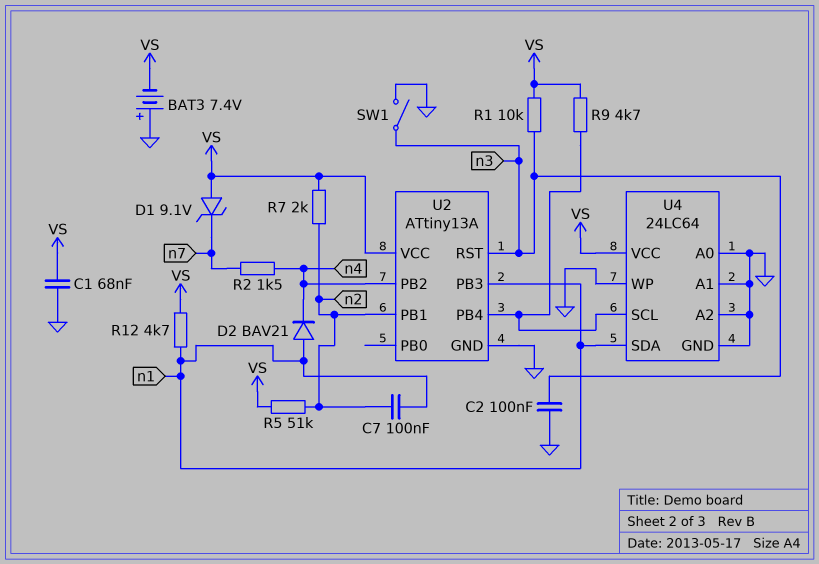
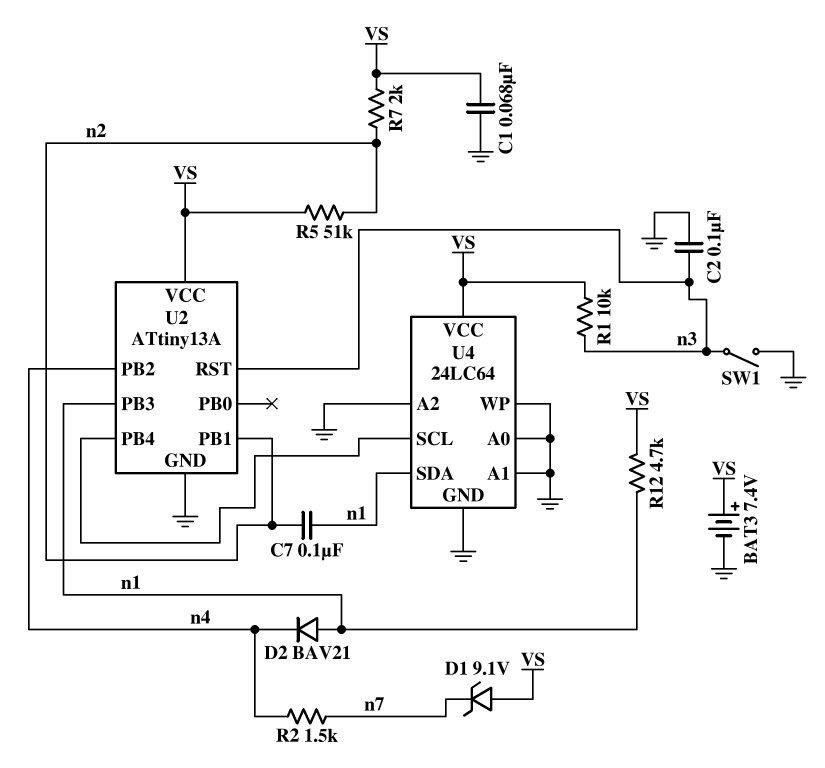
BAT3: 7.4V (plus GND, minus VS) -> 7.4V (plus VS, minus GND)
R9: 4.7k (U2/PB4, VS) -> none

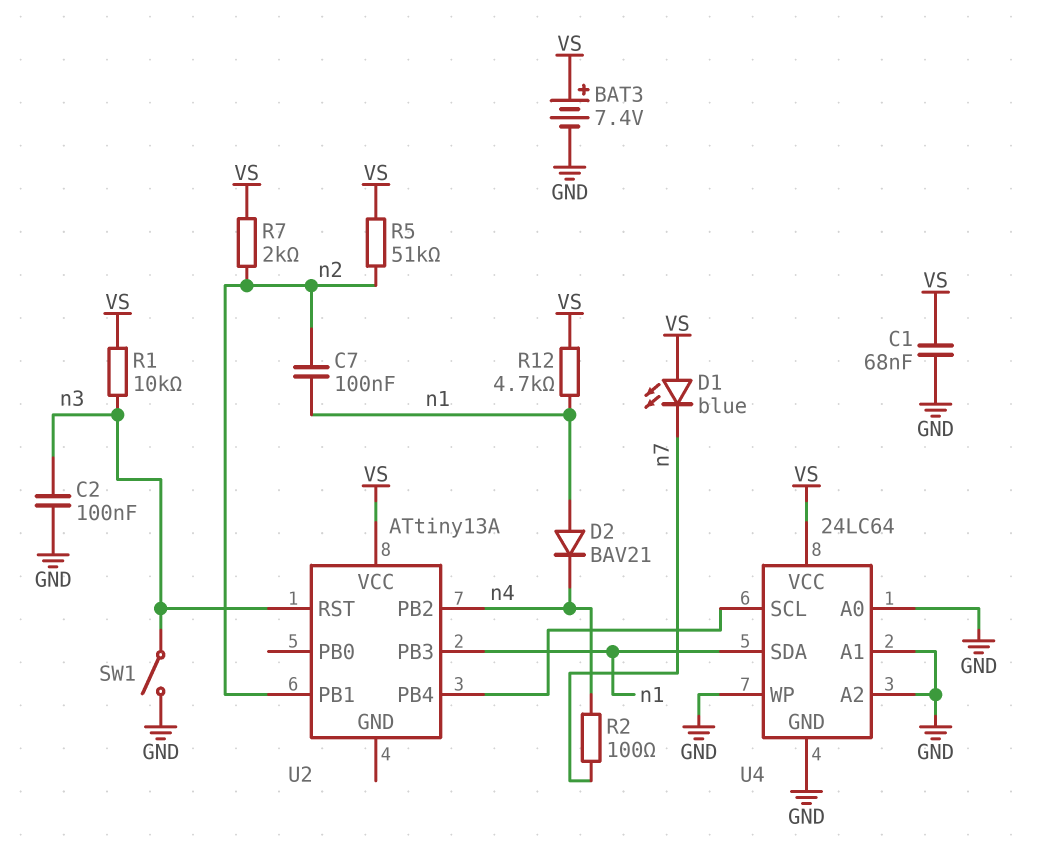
D1: zener 9.1V (A VS, K n7) -> LED blue (A VS, K n7)
R2: 1.5k (n4, n7) -> 100 (n4, n7)
U2 pin GND: GND -> none

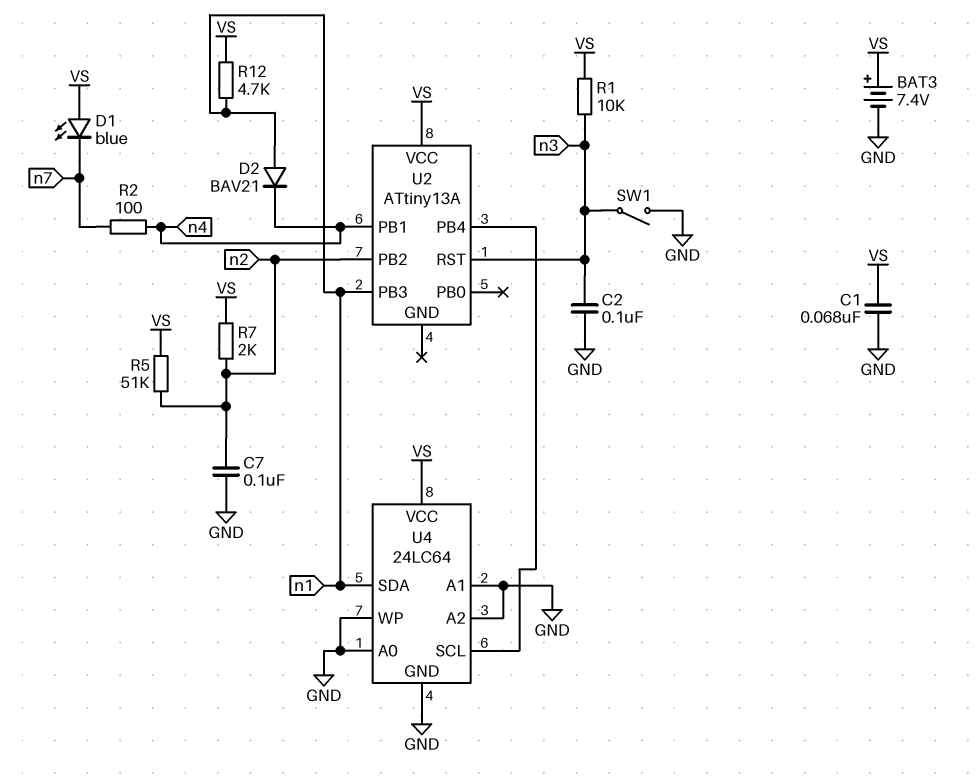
C7: 100nF (n1, n2) -> 100nF (GND, n2)
U2 pin PB1: n2 -> n4
U2 pin PB2: n4 -> n2

